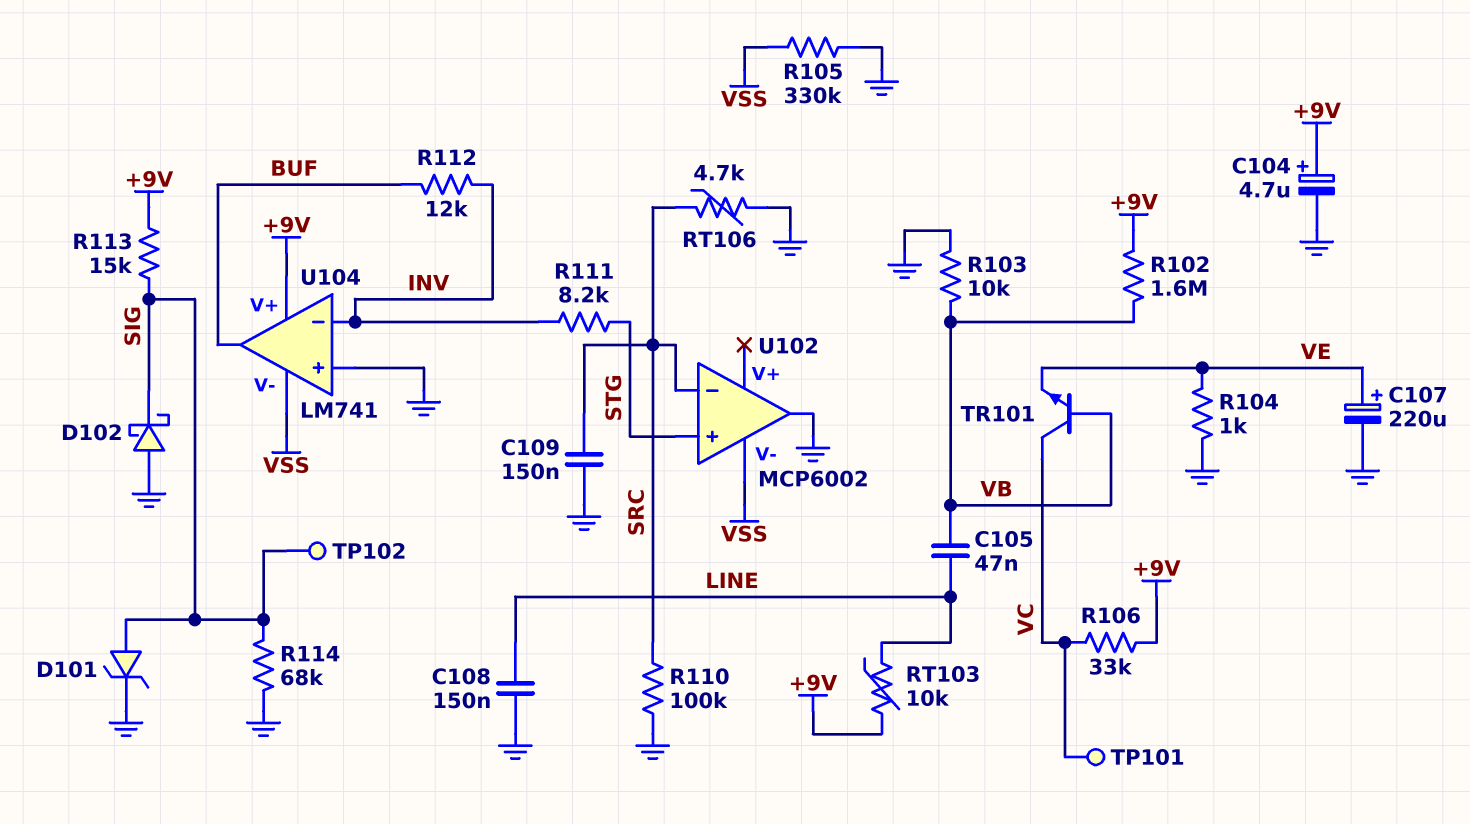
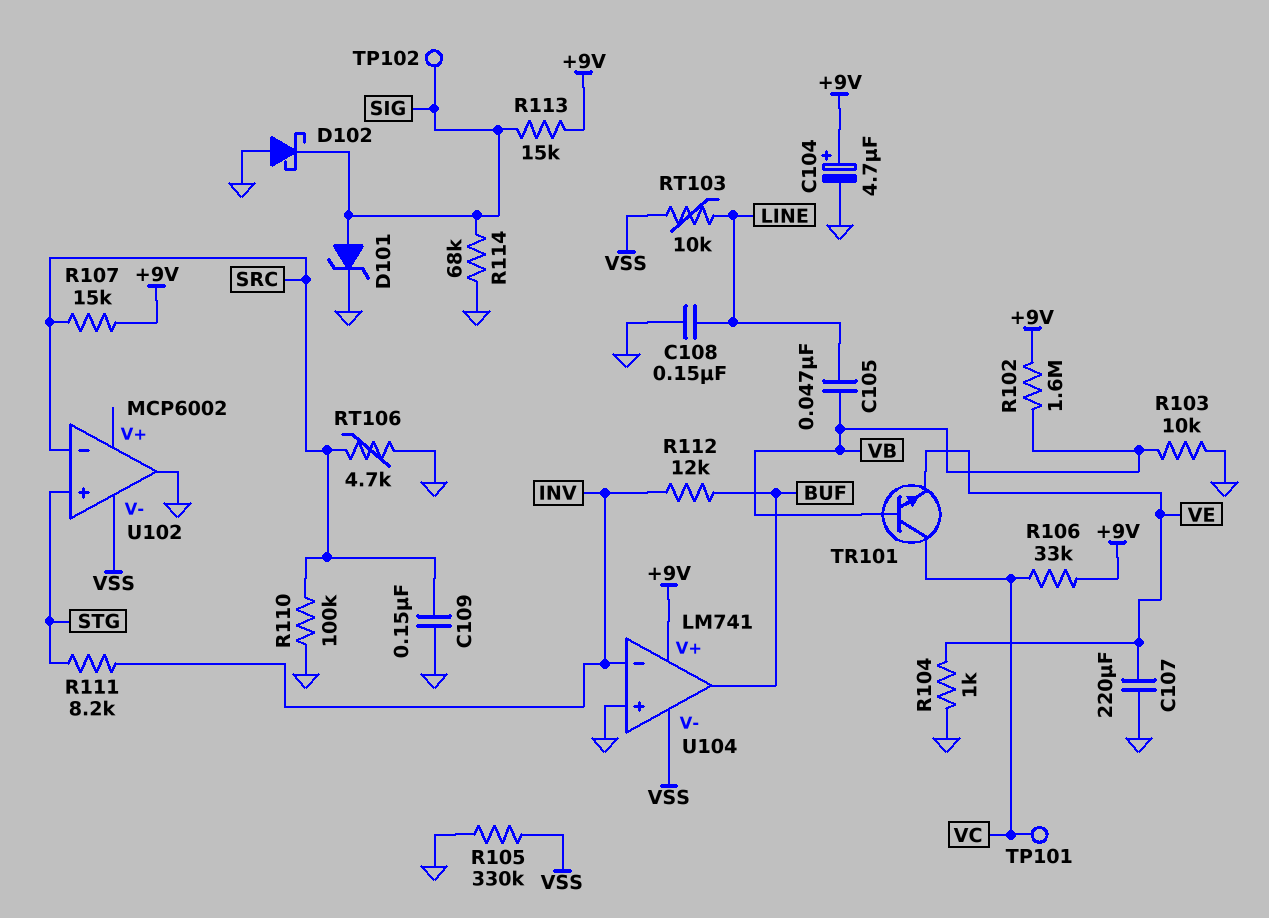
C107: 220uF (plus VE, minus GND) -> 220uF (GND, VE)
R107: none -> 15k (+9V, SRC)
RT103: 10k (+9V, LINE) -> 10k (LINE, VSS)

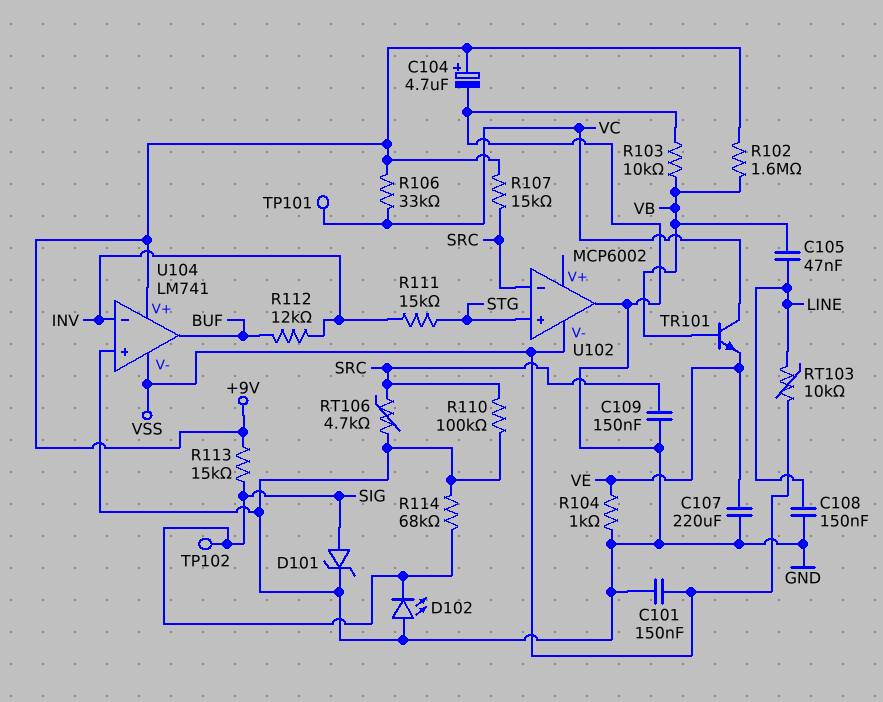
C101: none -> 150nF (GND, VSS)
D102: schottky (A GND, K SIG) -> LED (A GND, K SIG)
R105: 330k (GND, VSS) -> none
R111: 8.2k (INV, STG) -> 15k (INV, STG)

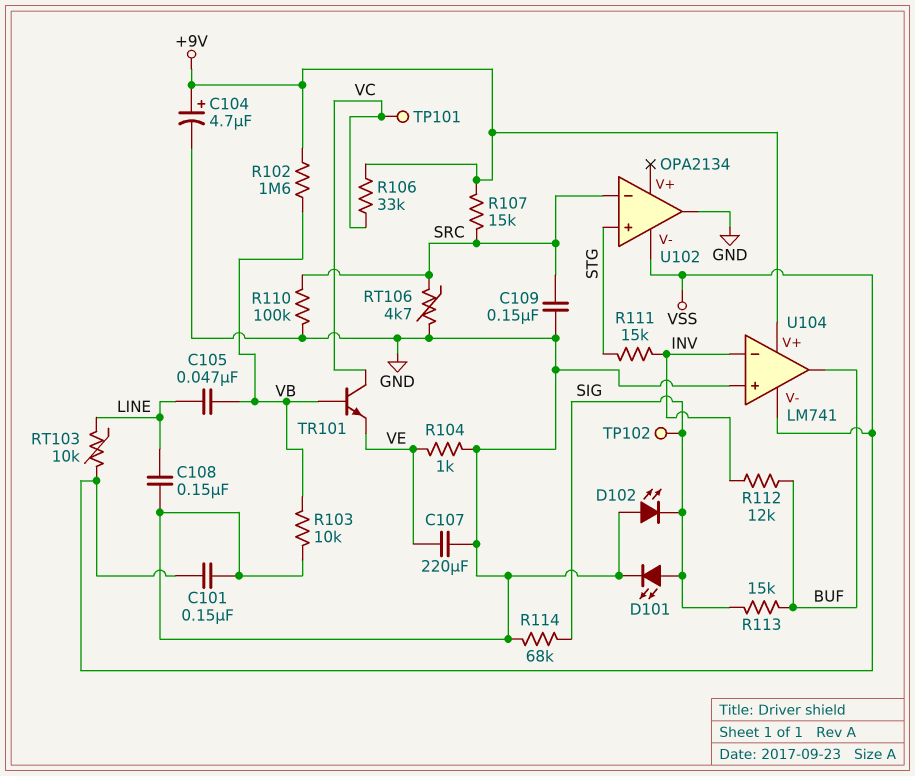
D101: zener (A SIG, K GND) -> LED (A SIG, K GND)
R113: 15k (+9V, SIG) -> 15k (BUF, SIG)
U102: MCP6002 -> OPA2134

